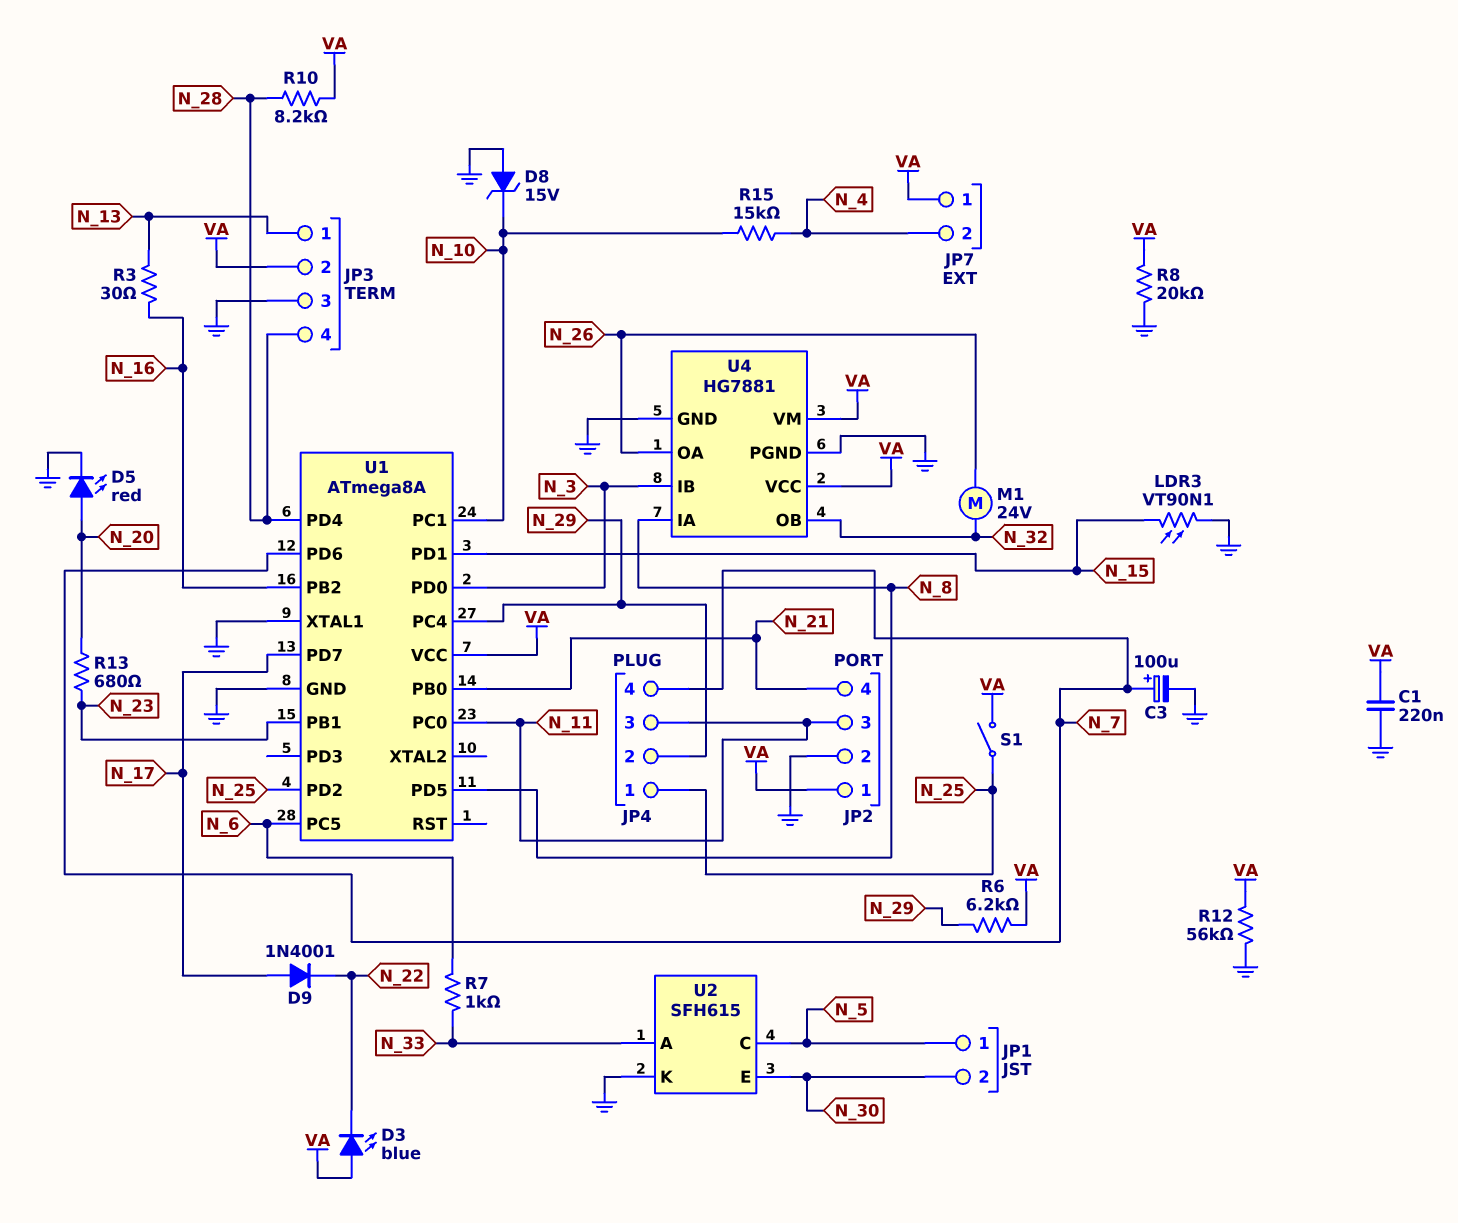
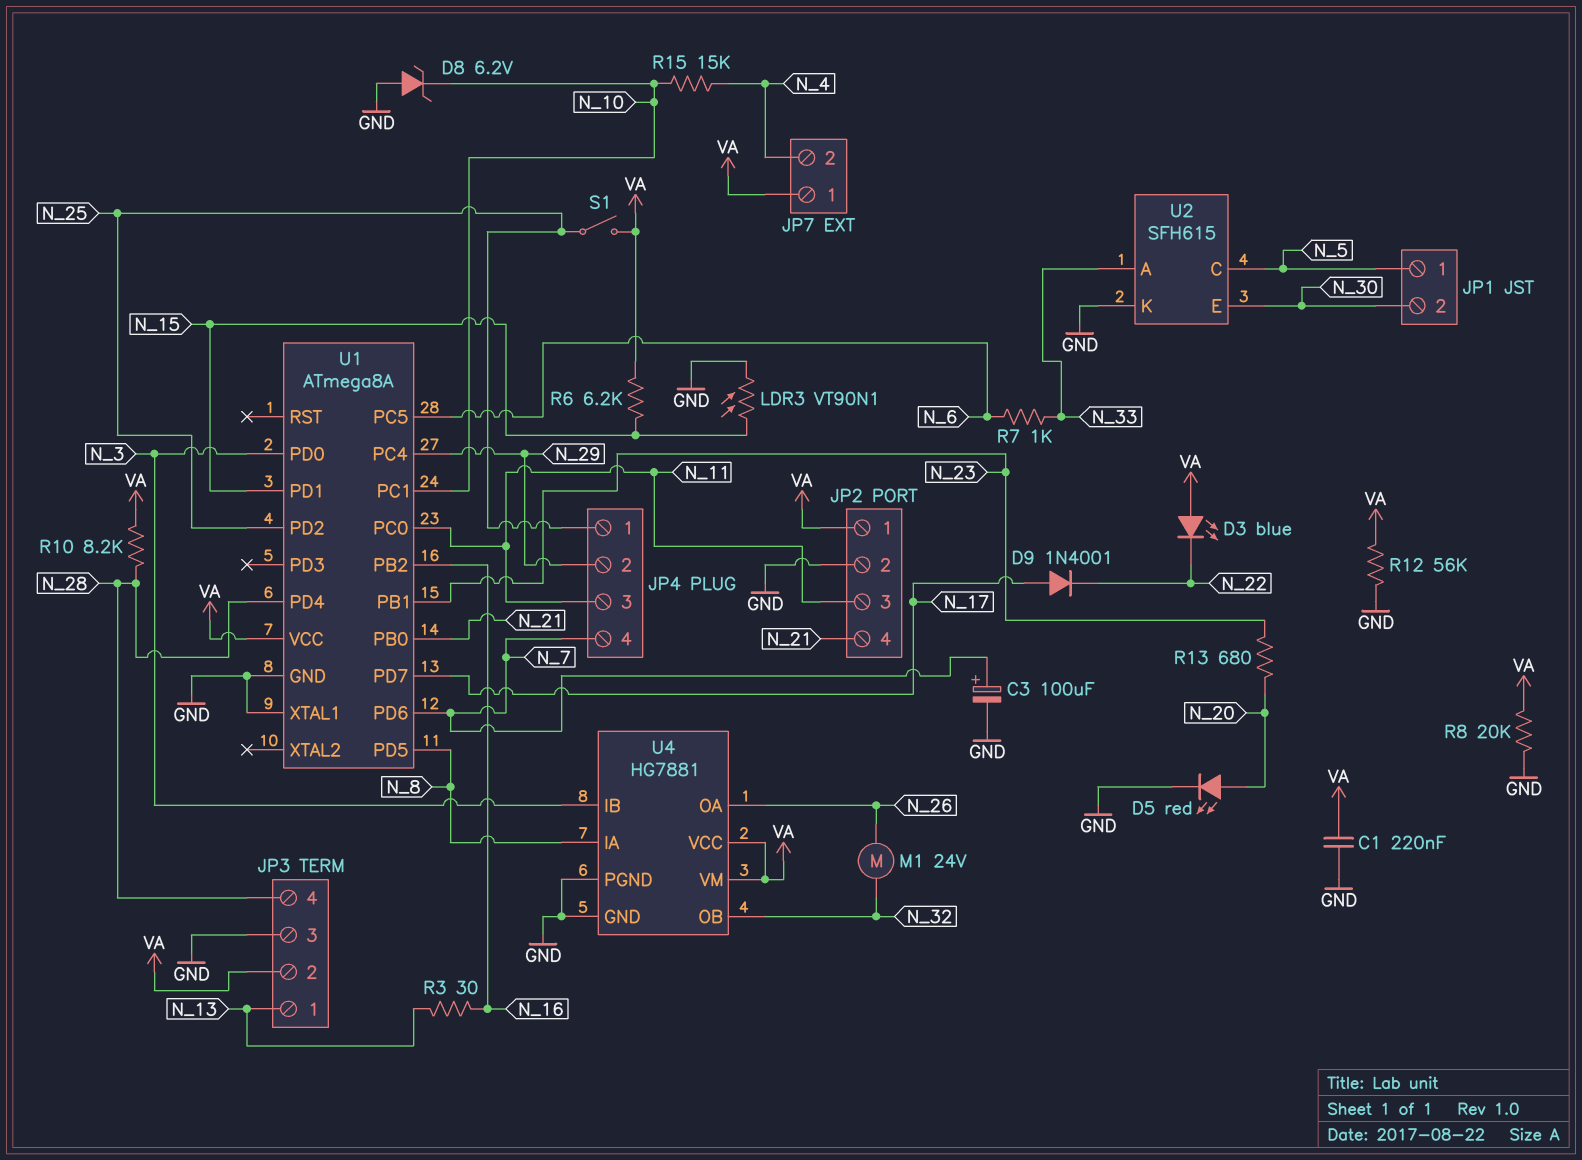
D8: zener 15V (A GND, K N_10) -> zener 6.2V (A GND, K N_10)
R6: 6.2k (N_29, VA) -> 6.2k (N_15, VA)

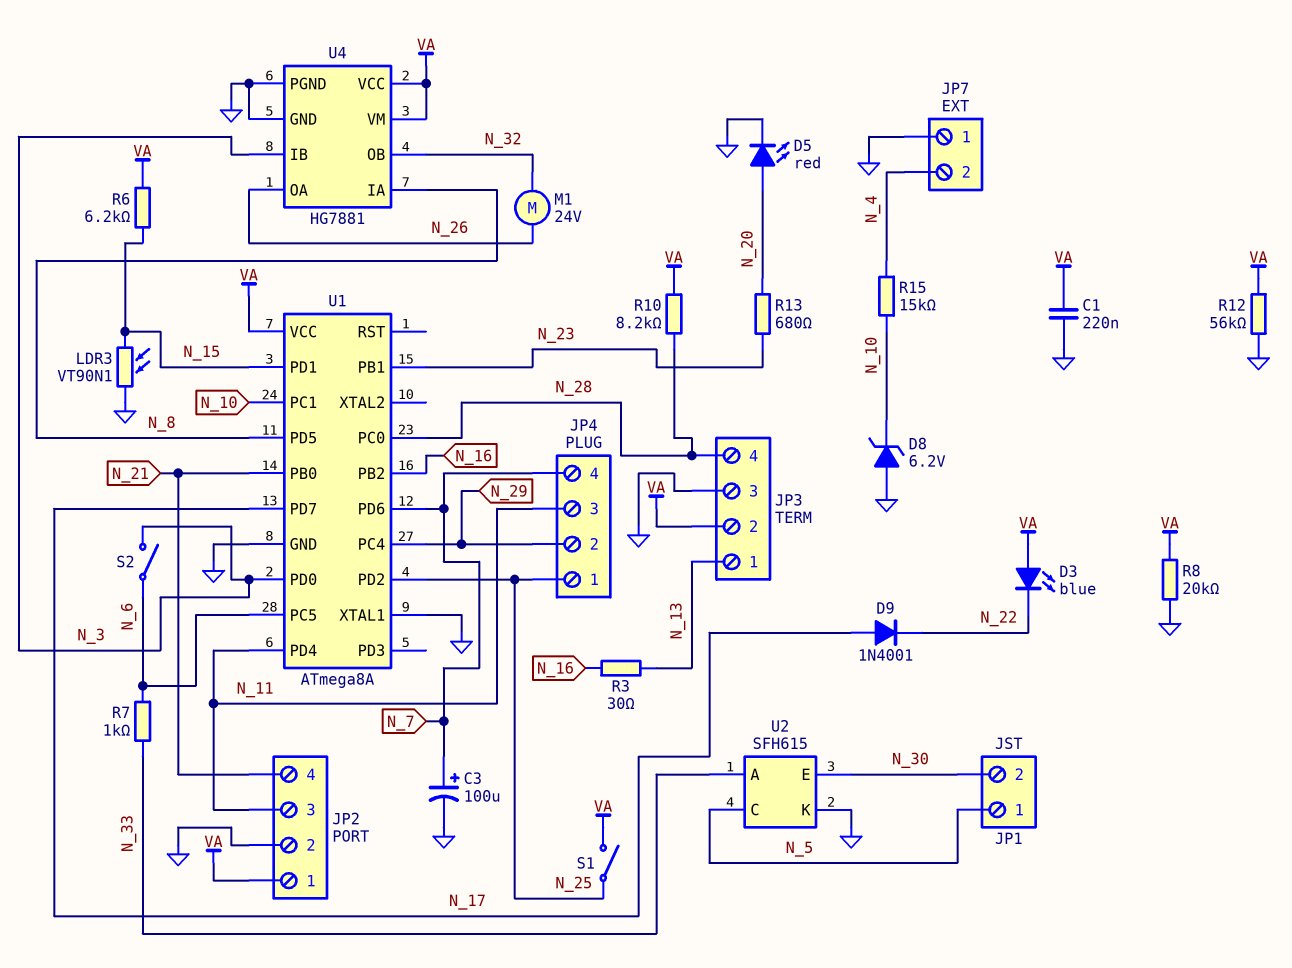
JP7 pin 1: VA -> GND
S2: none -> switch (N_3, N_6)
U1 pin PC0: N_11 -> N_28
U1 pin PD4: N_28 -> N_11

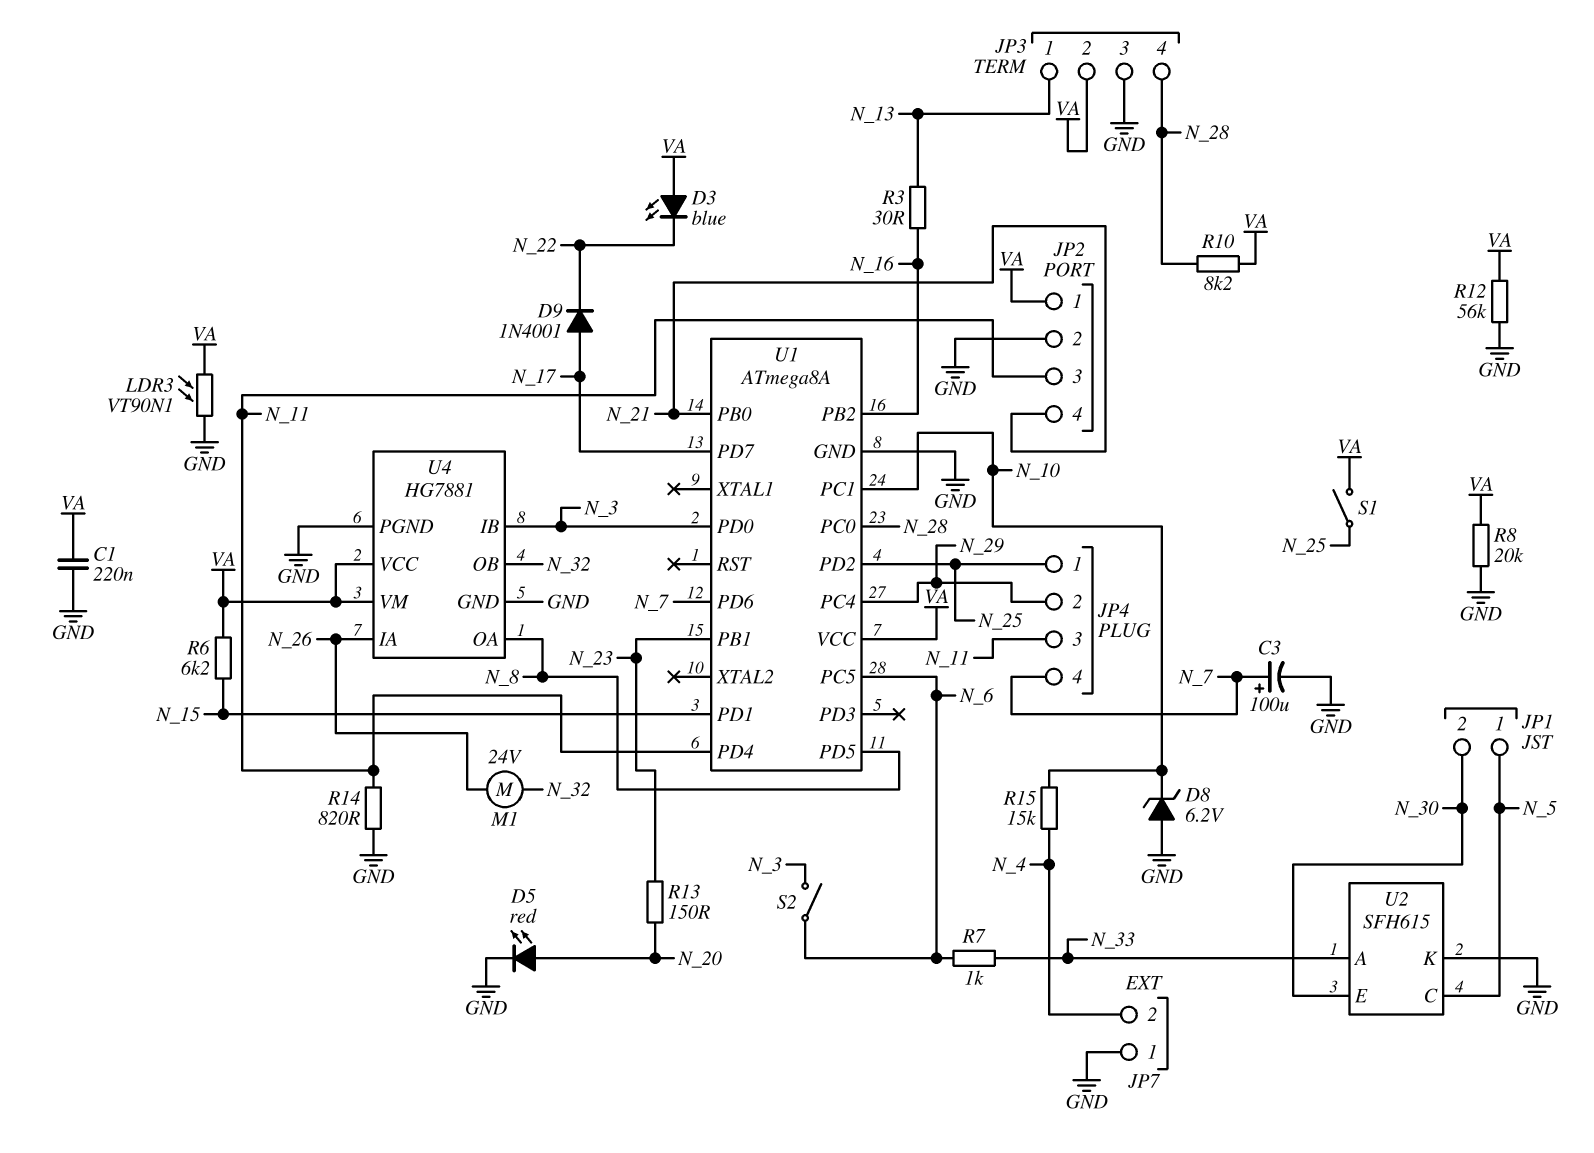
LDR3: VT90N1 (GND, N_15) -> VT90N1 (GND, VA)
R13: 680 (N_20, N_23) -> 150 (N_20, N_23)
R14: none -> 820 (GND, N_11)
U1 pin XTAL1: GND -> none
U4 pin IA: N_8 -> N_26
U4 pin OA: N_26 -> N_8

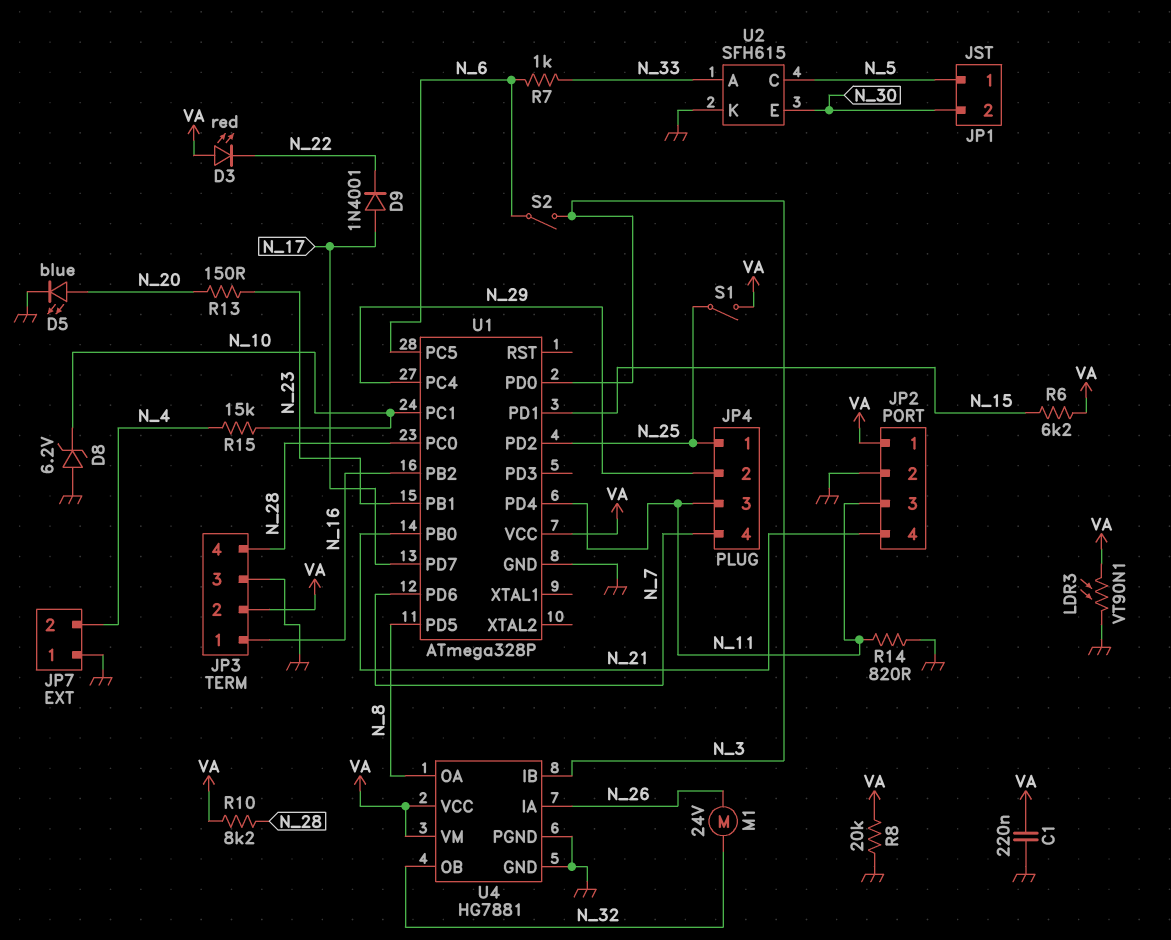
C3: 100uF (plus N_7, minus GND) -> none
D3: LED blue (A VA, K N_22) -> LED red (A VA, K N_22)
D5: LED red (A N_20, K GND) -> LED blue (A N_20, K GND)
JP3 pin 1: N_13 -> N_16
R3: 30 (N_13, N_16) -> none
R12: 56k (GND, VA) -> none
U1: ATmega8A -> ATmega328P

